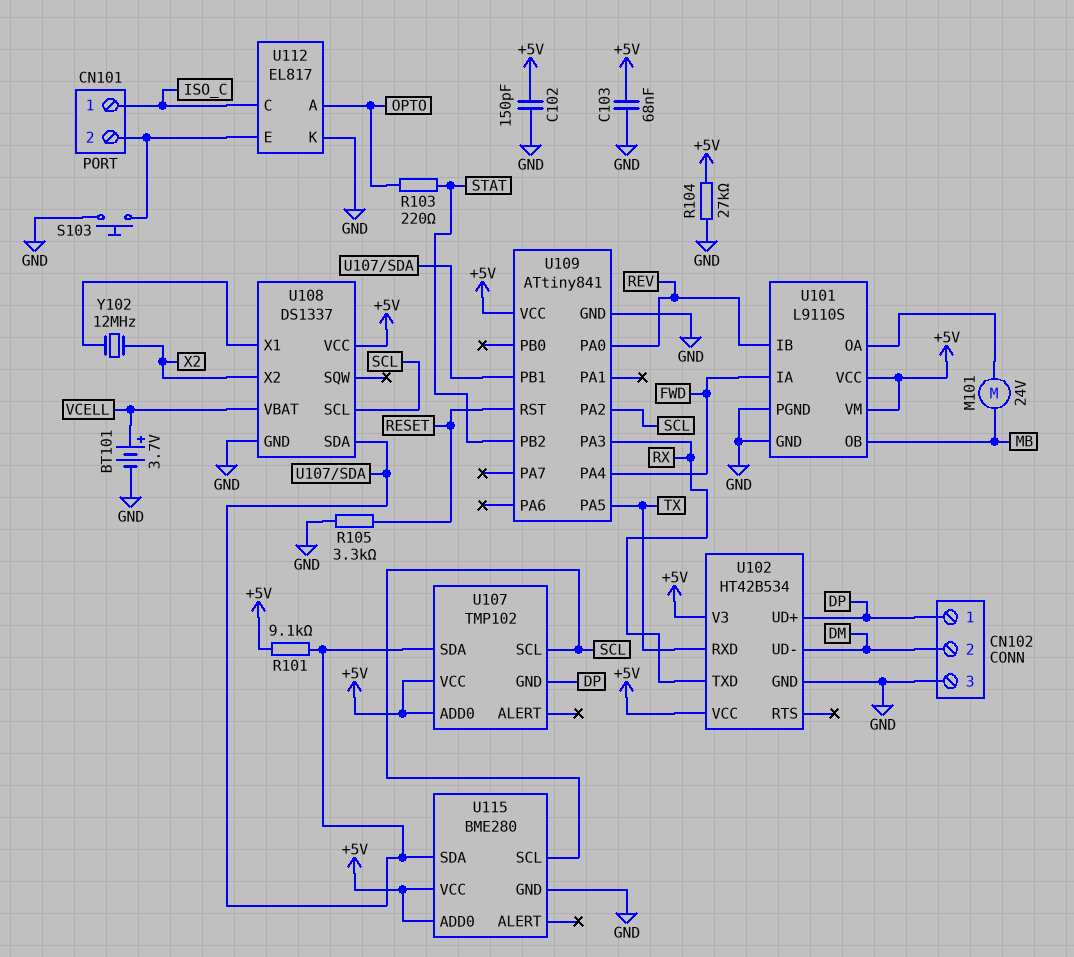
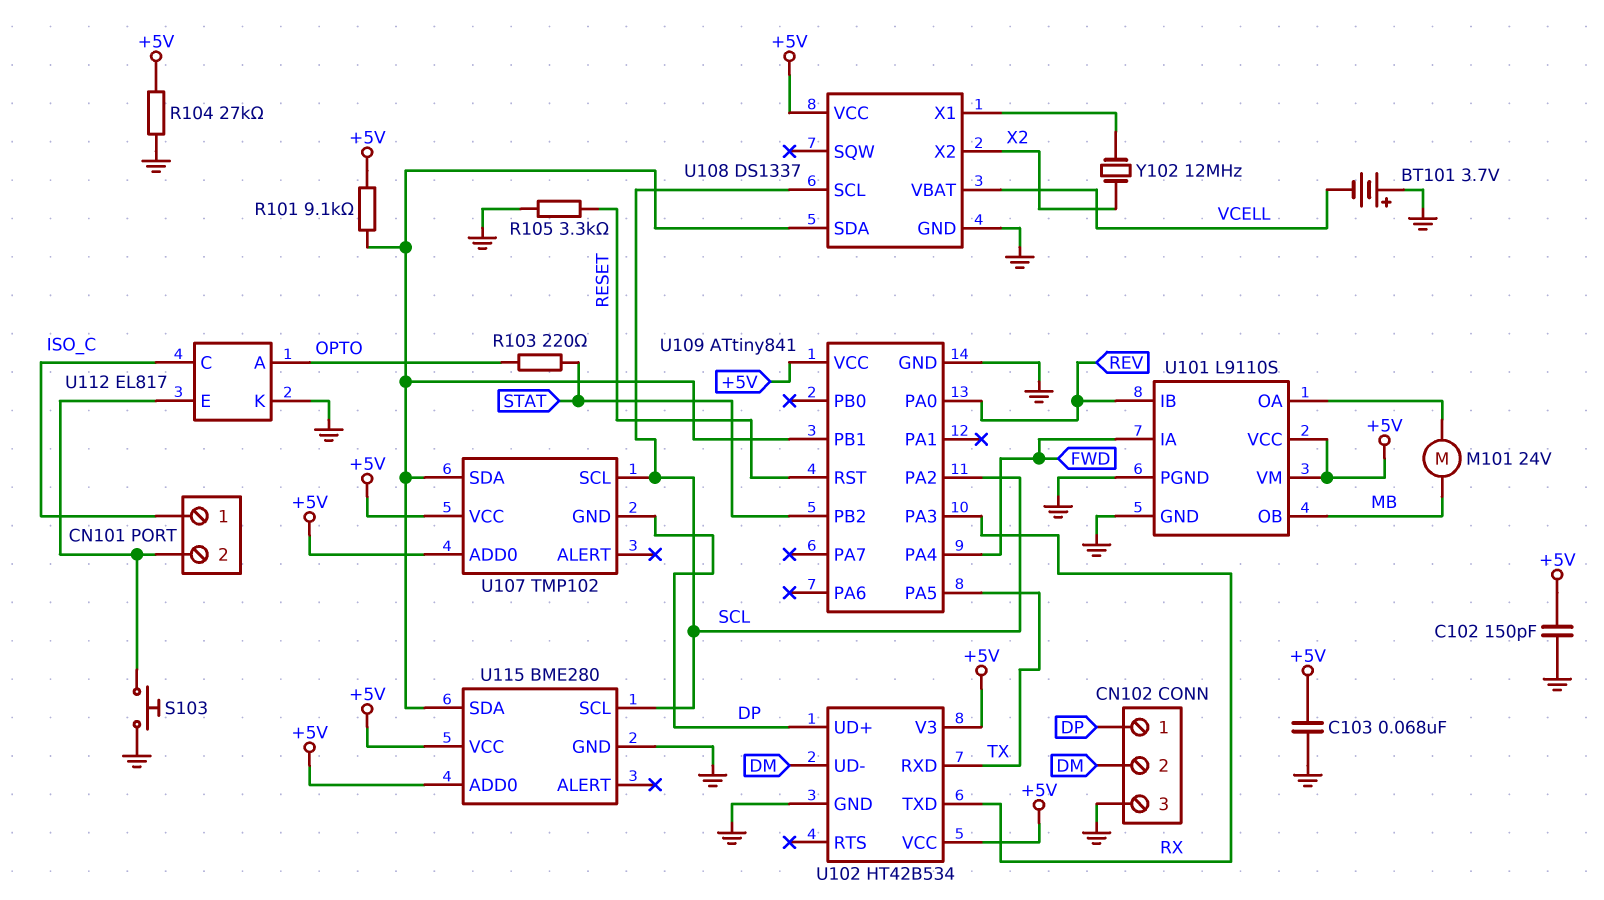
BT101: 3.7V (plus VCELL, minus GND) -> 3.7V (plus GND, minus VCELL)

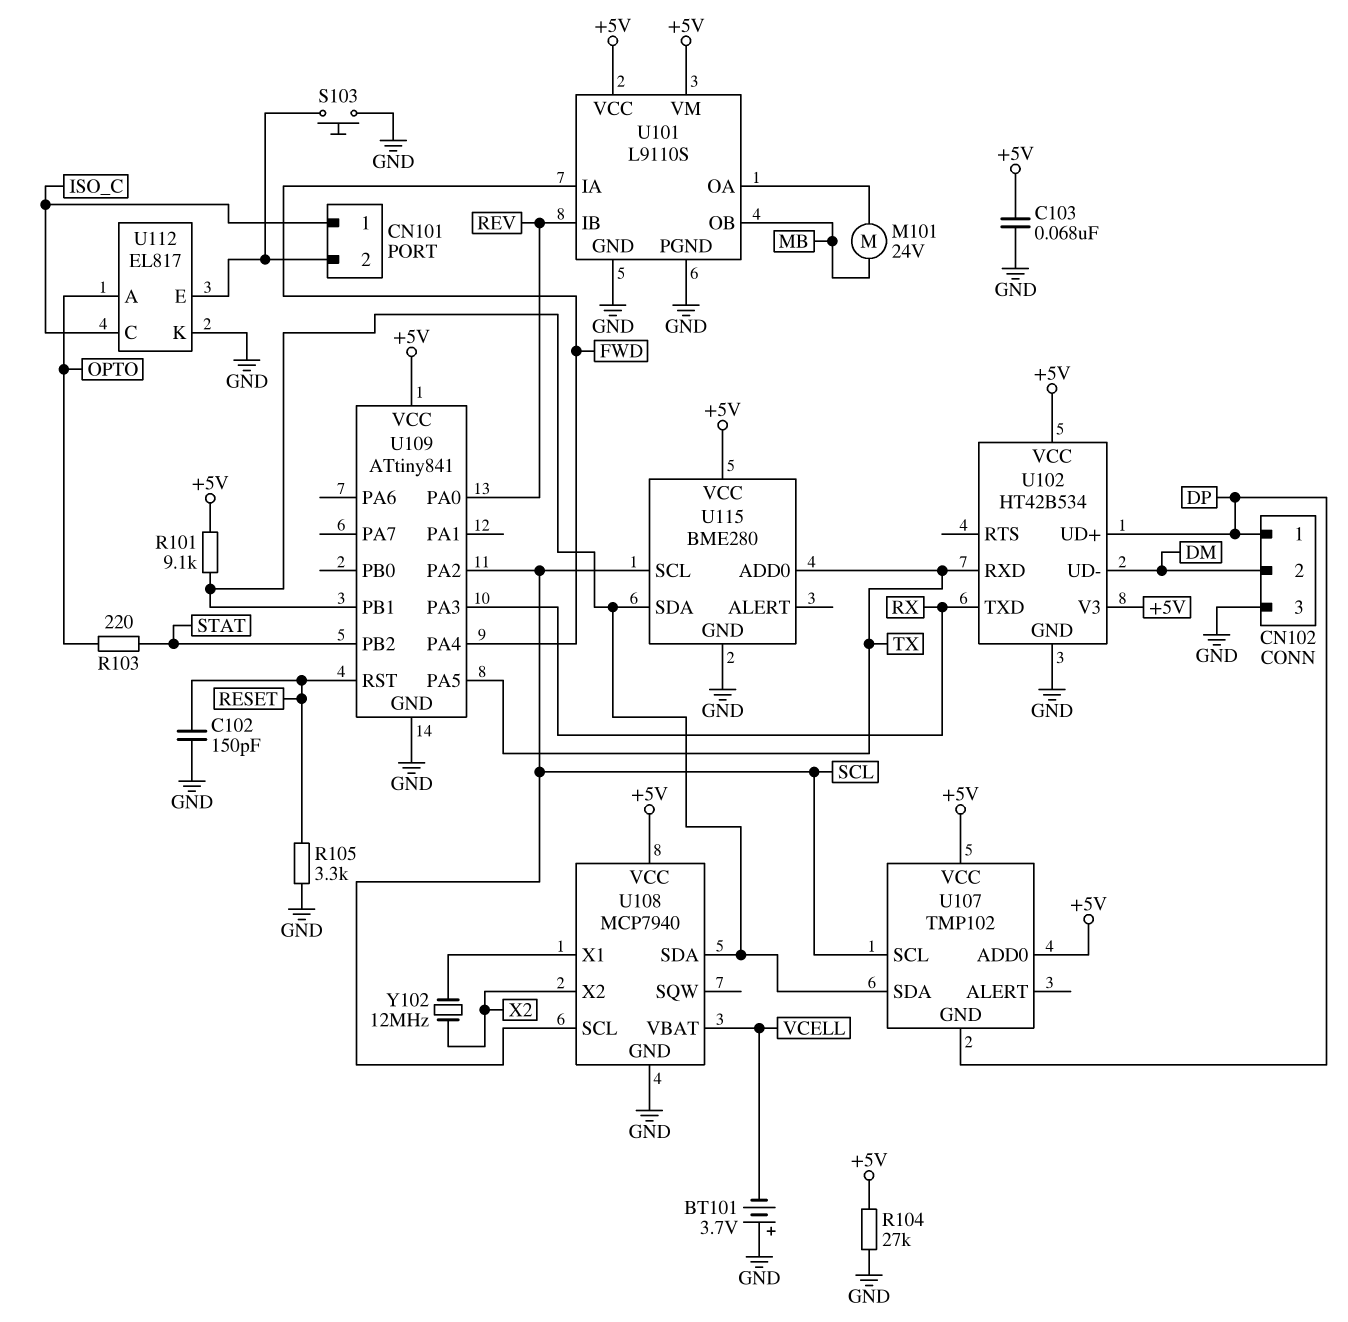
C102: 150pF (+5V, GND) -> 150pF (GND, RESET)
U108: DS1337 -> MCP7940
U115 pin ADD0: +5V -> TX

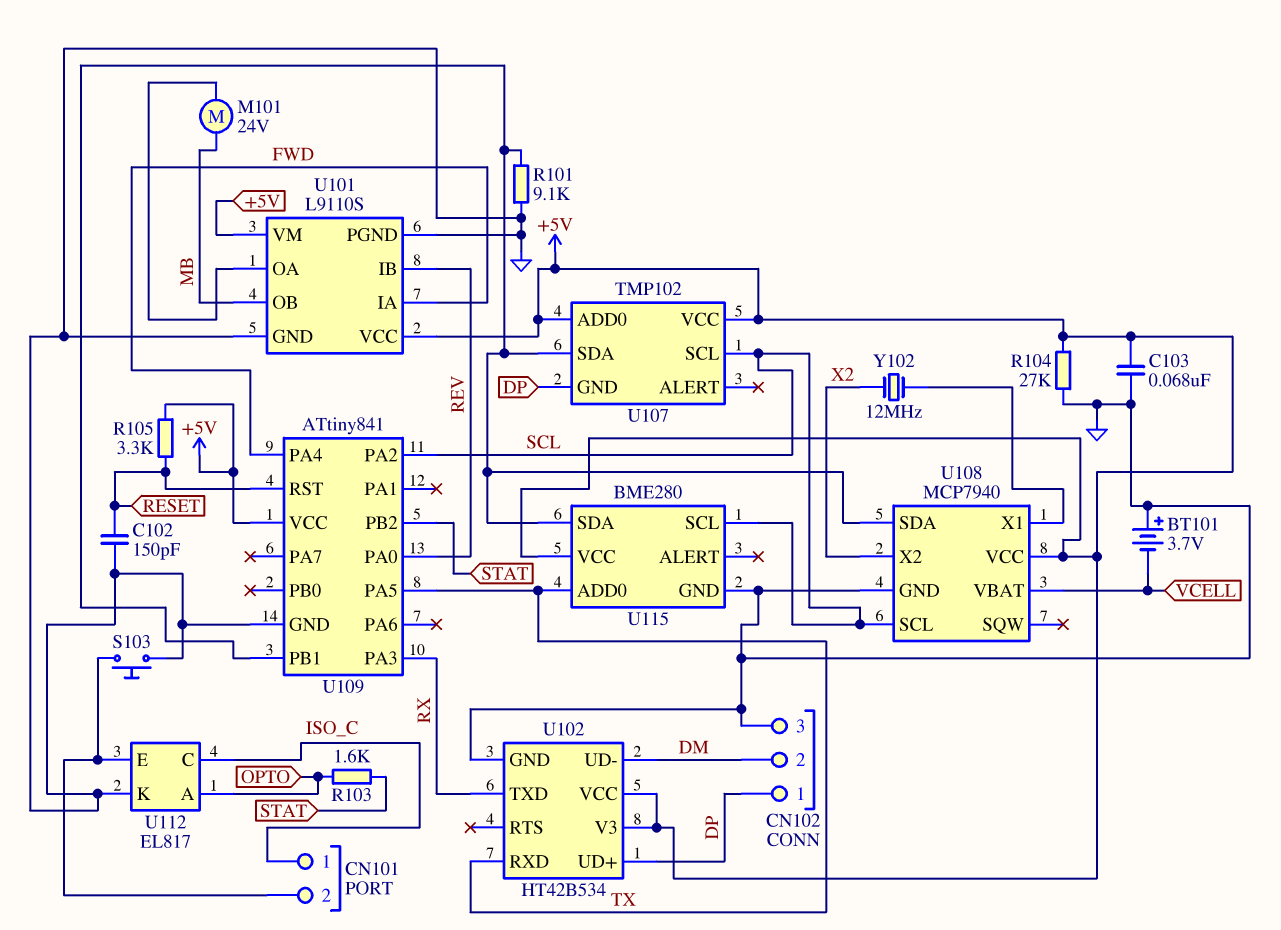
R101: 9.1k (+5V, U107/SDA) -> 9.1k (GND, U107/SDA)
R103: 220 (OPTO, STAT) -> 1.6k (OPTO, STAT)
R105: 3.3k (GND, RESET) -> 3.3k (+5V, RESET)

